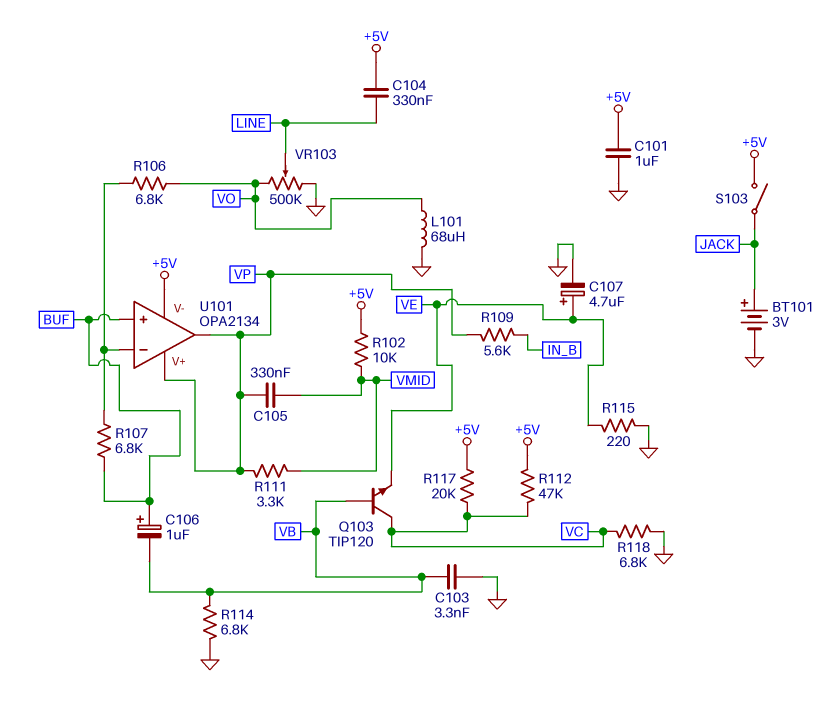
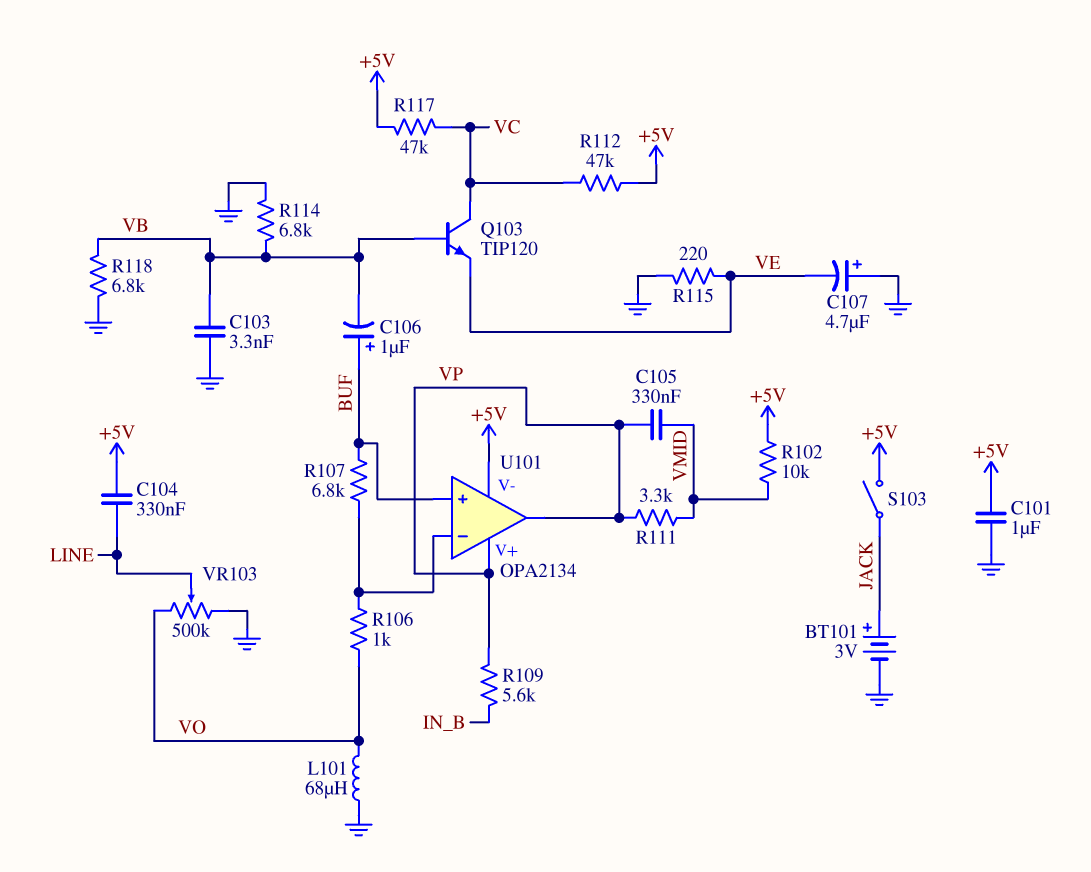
C107: 4.7uF (plus VE, minus GND) -> 4.7uF (plus GND, minus VE)
R106: 6.8k (U101/in-, VO) -> 1k (U101/in-, VO)
R117: 20k (+5V, VC) -> 47k (+5V, VC)
R118: 6.8k (GND, VC) -> 6.8k (GND, VB)

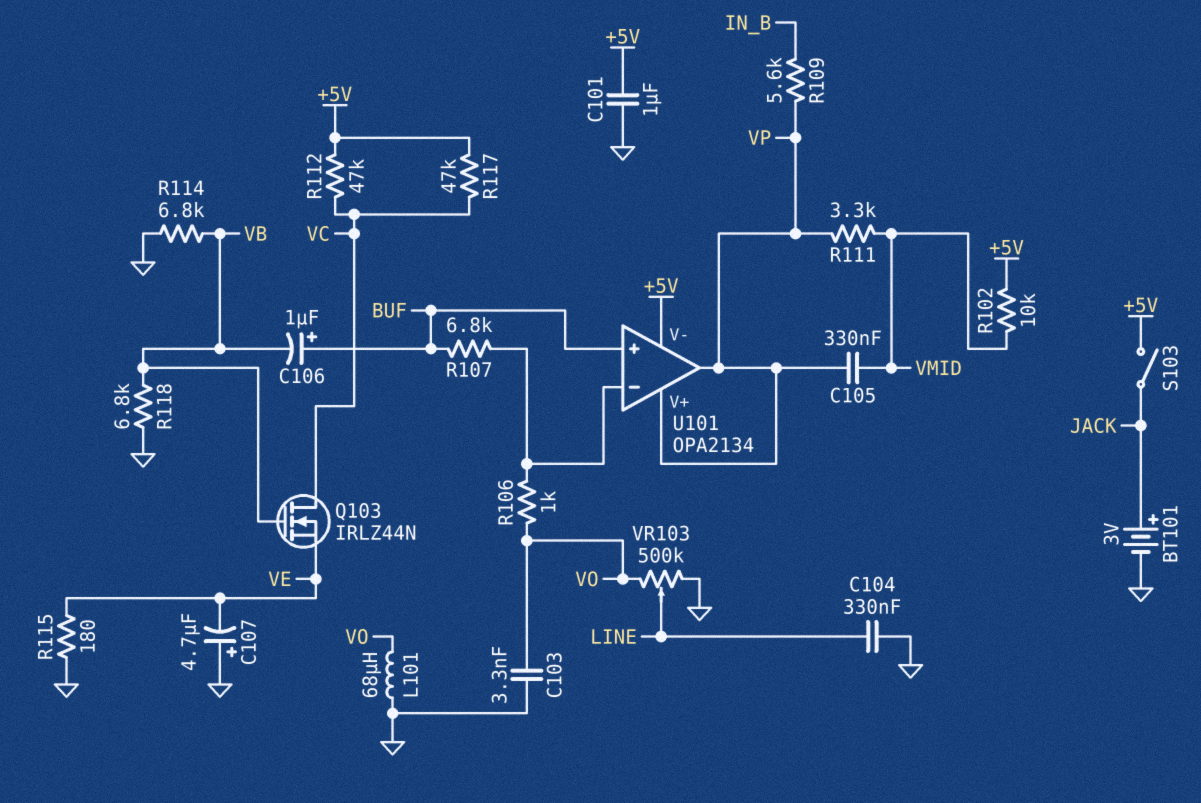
C103: 3.3nF (GND, VB) -> 3.3nF (GND, VO)
C104: 330nF (+5V, LINE) -> 330nF (GND, LINE)
Q103: NPN TIP120 (B VB, C VC, E VE) -> NMOS IRLZ44N (G VB, D VC, S VE)
R115: 220 (GND, VE) -> 180 (GND, VE)

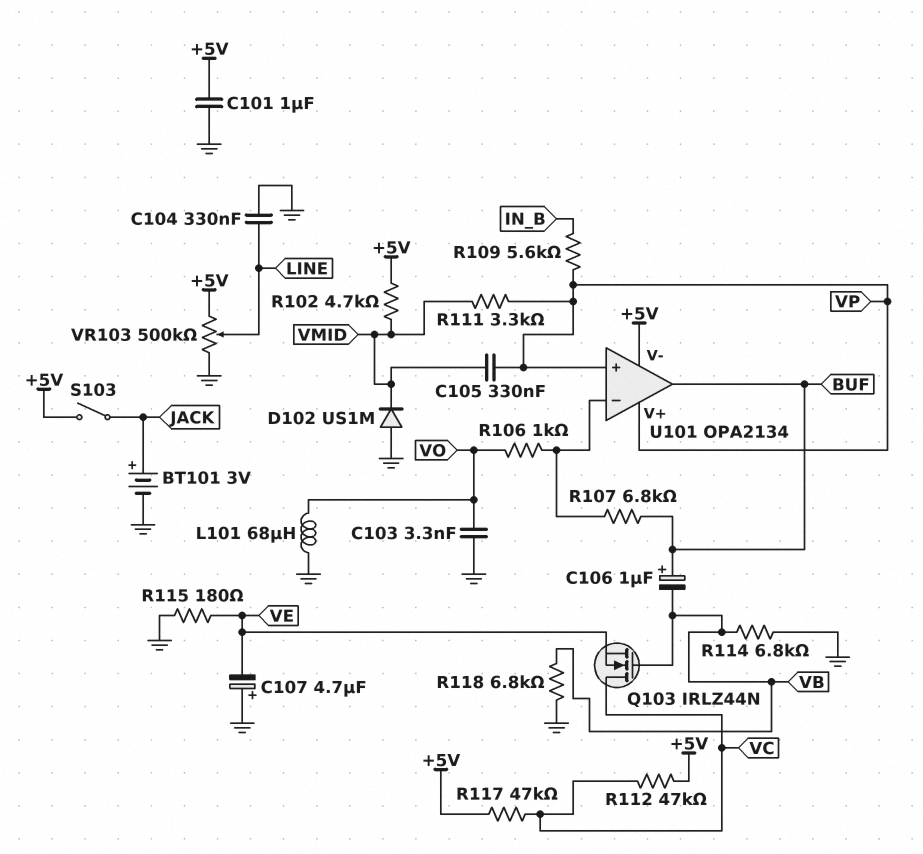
D102: none -> diode US1M (A GND, K VMID)
R102: 10k (+5V, VMID) -> 4.7k (+5V, VMID)
U101 pin in+: BUF -> VP
U101 pin out: VP -> BUF
VR103: 500k (GND, VO, wiper LINE) -> 500k (+5V, GND, wiper LINE)

